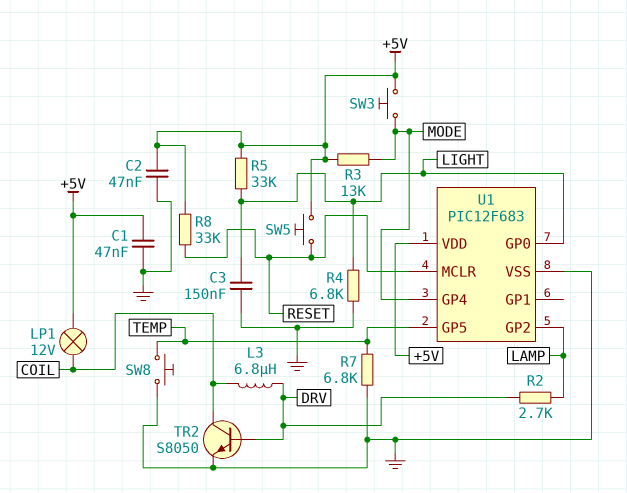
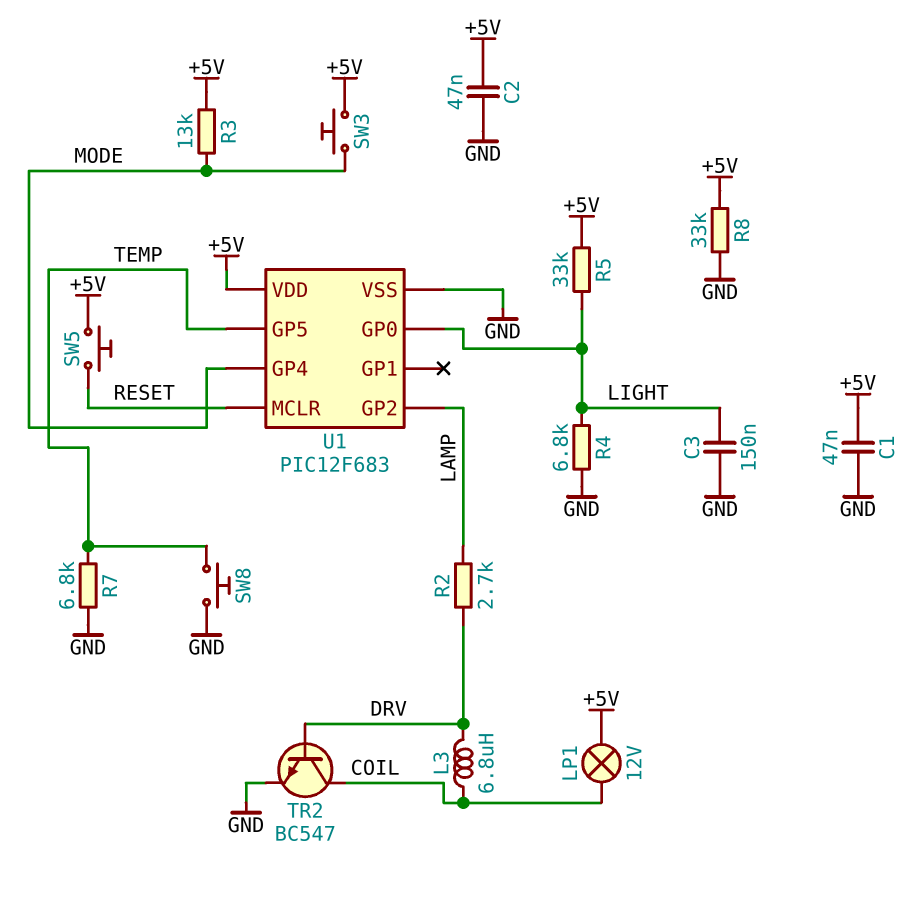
R8: 33k (+5V, RESET) -> 33k (+5V, GND)
TR2: NPN S8050 (B DRV, C COIL, E GND) -> NPN BC547 (B DRV, C COIL, E GND)

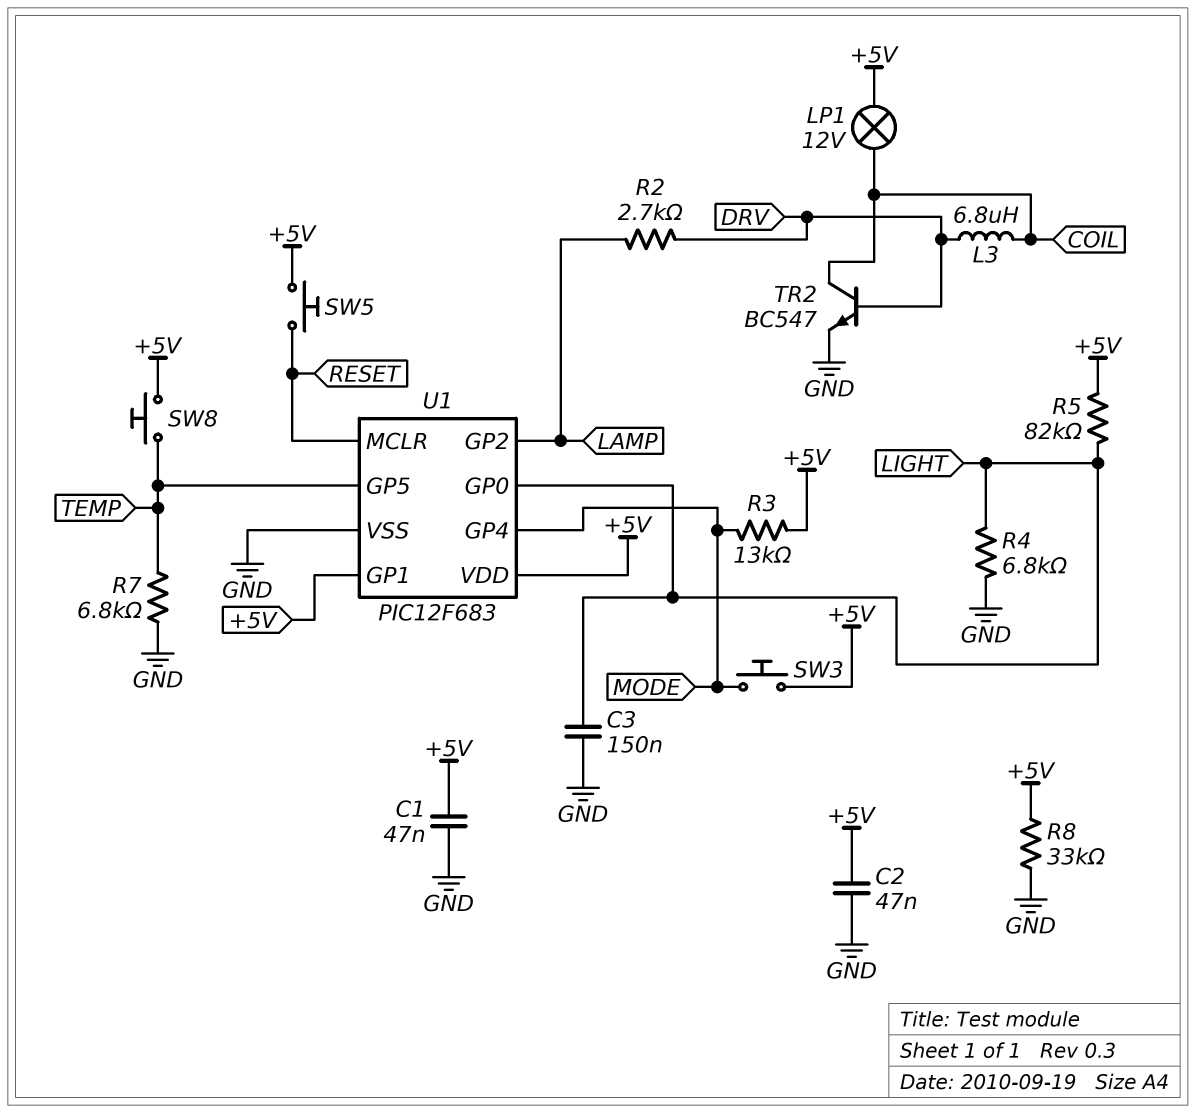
R5: 33k (+5V, LIGHT) -> 82k (+5V, LIGHT)
SW8: button (GND, TEMP) -> button (+5V, TEMP)
U1 pin GP1: none -> +5V

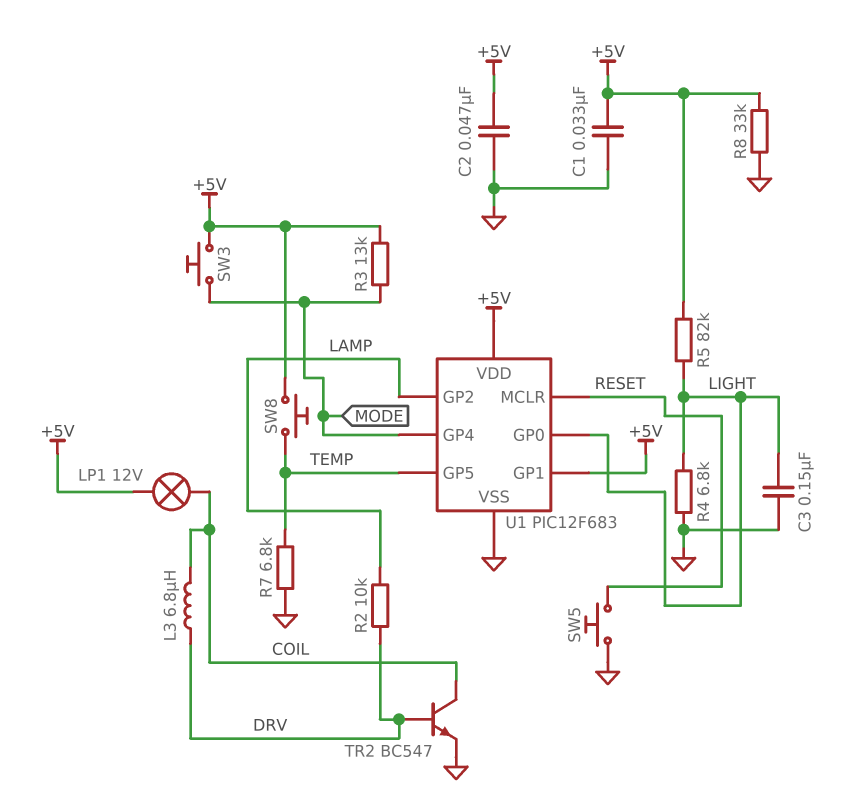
C1: 47nF (+5V, GND) -> 33nF (+5V, GND)
R2: 2.7k (DRV, LAMP) -> 10k (DRV, LAMP)
SW5: button (+5V, RESET) -> button (GND, RESET)

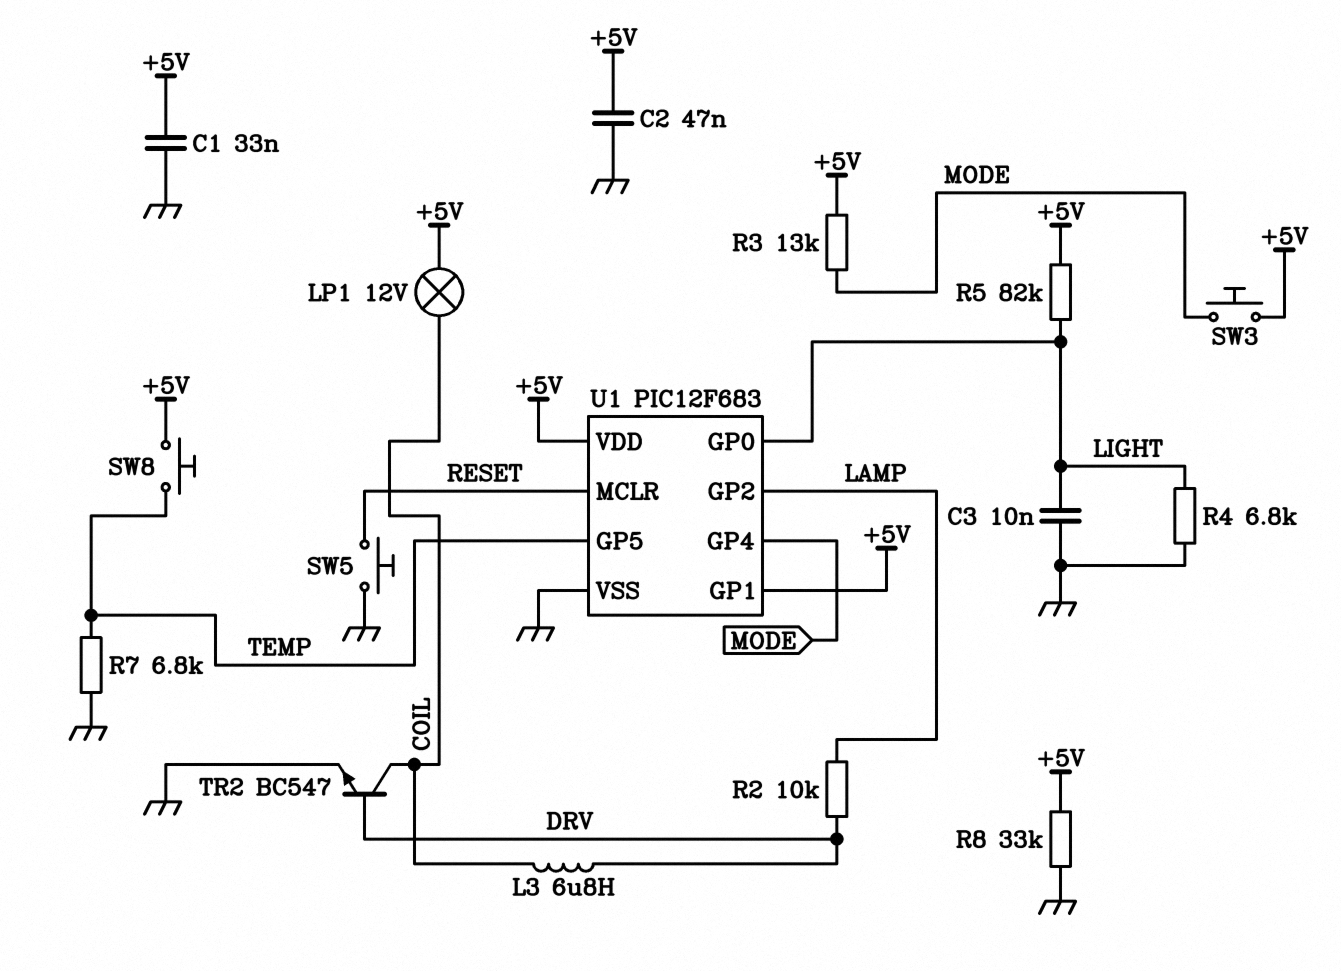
C3: 150nF (GND, LIGHT) -> 10nF (GND, LIGHT)

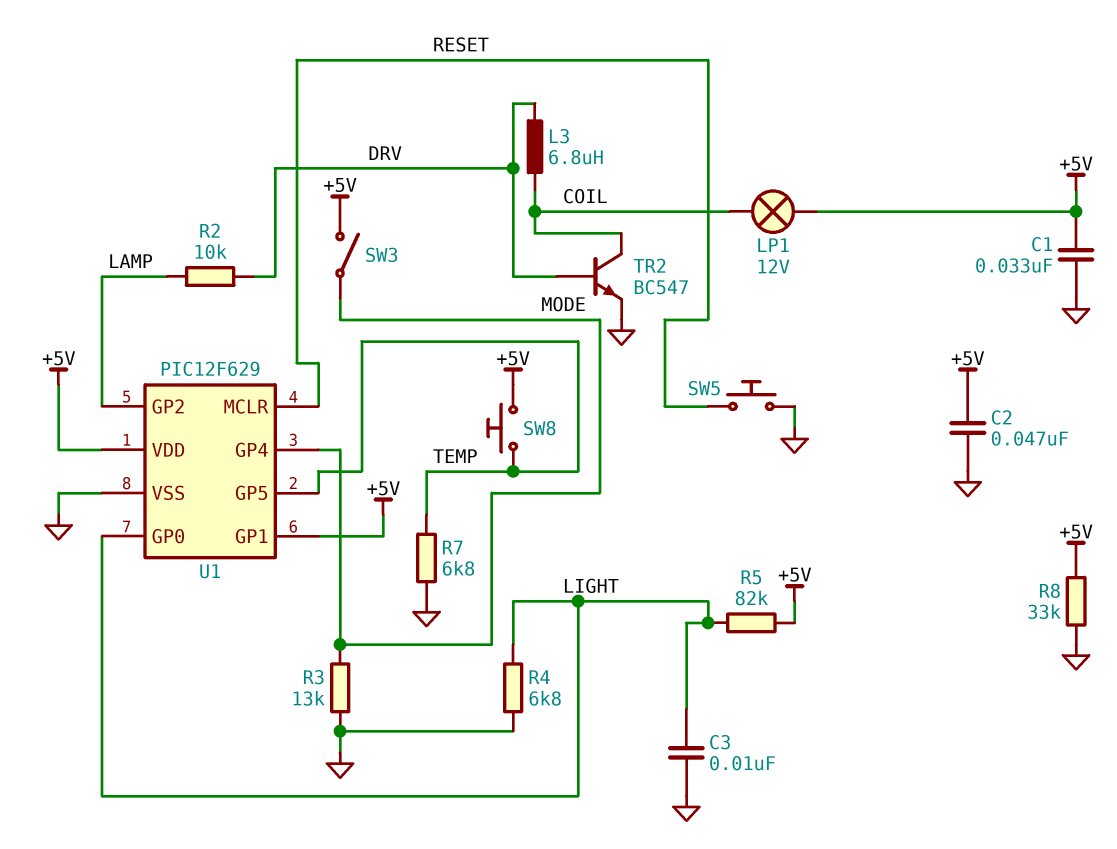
R3: 13k (+5V, MODE) -> 13k (GND, MODE)
SW3: button (+5V, MODE) -> switch (+5V, MODE)
U1: PIC12F683 -> PIC12F629

